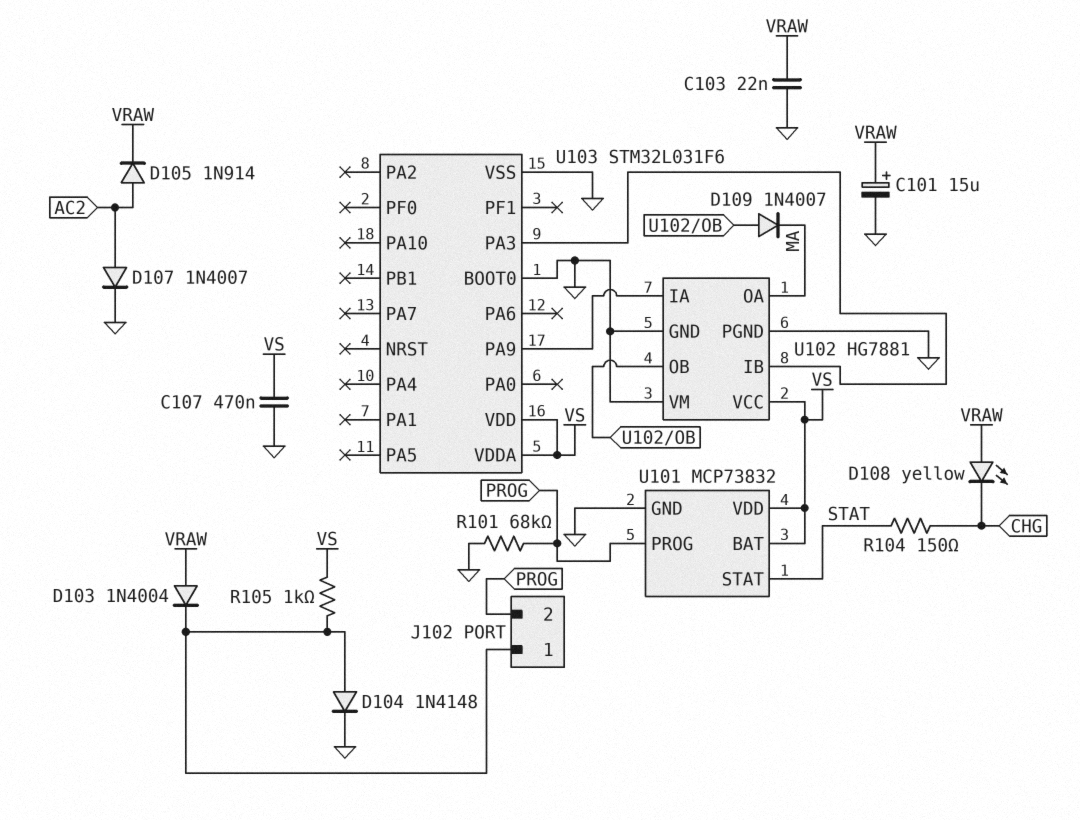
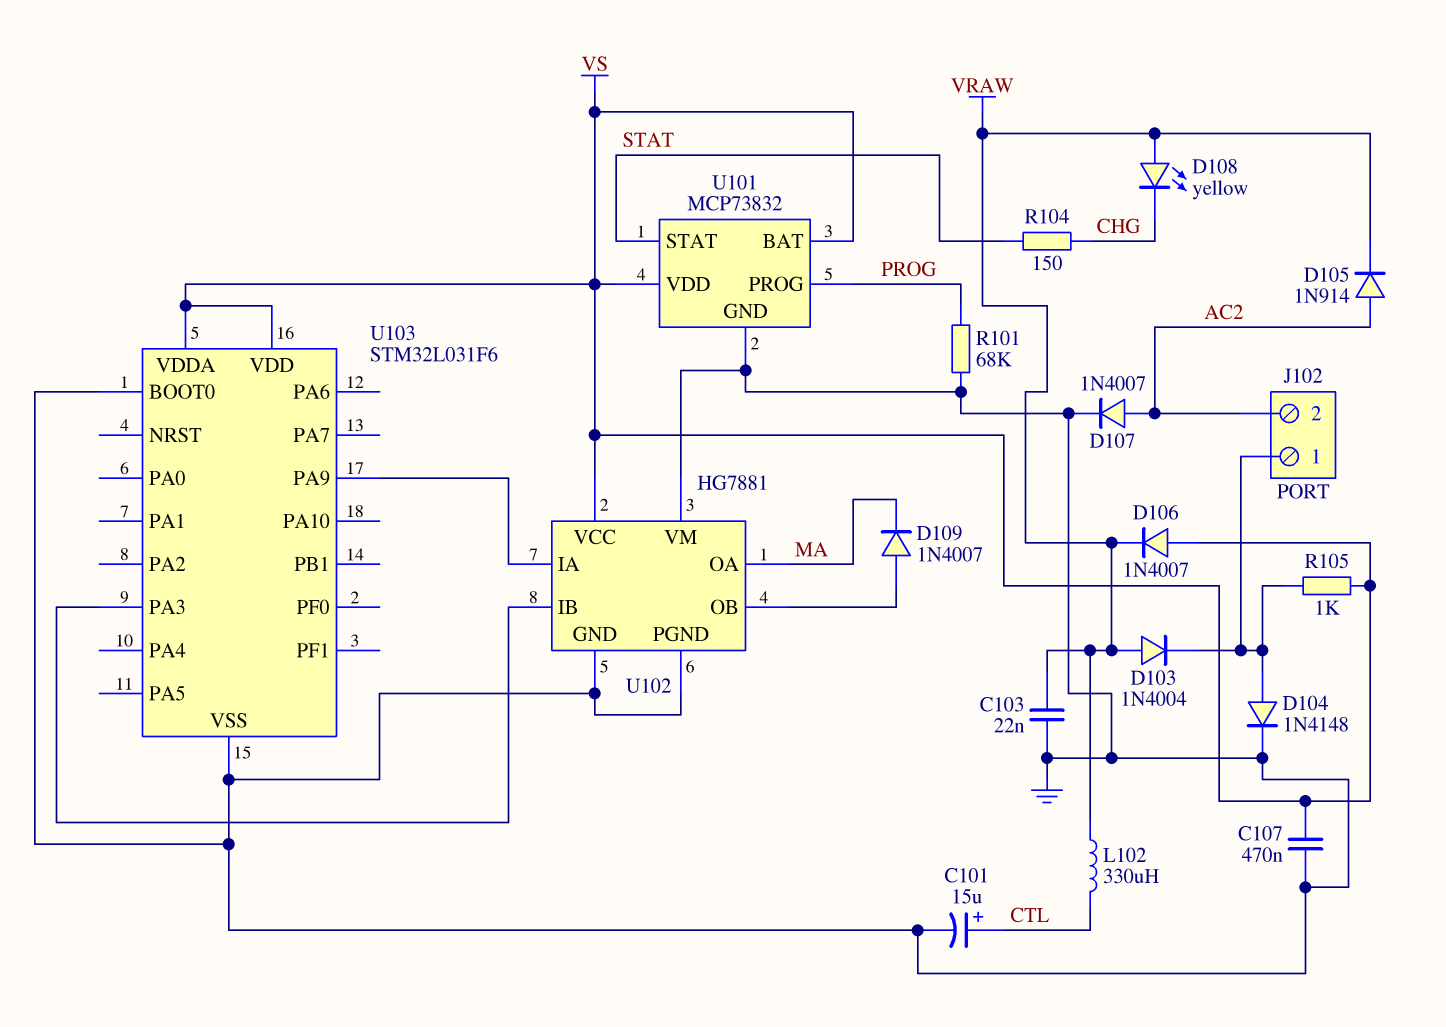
C101: 15uF (plus VRAW, minus GND) -> 15uF (plus CTL, minus GND)
D106: none -> diode 1N4007 (A VS, K VRAW)
J102 pin 2: PROG -> AC2
L102: none -> 330uH (CTL, VRAW)

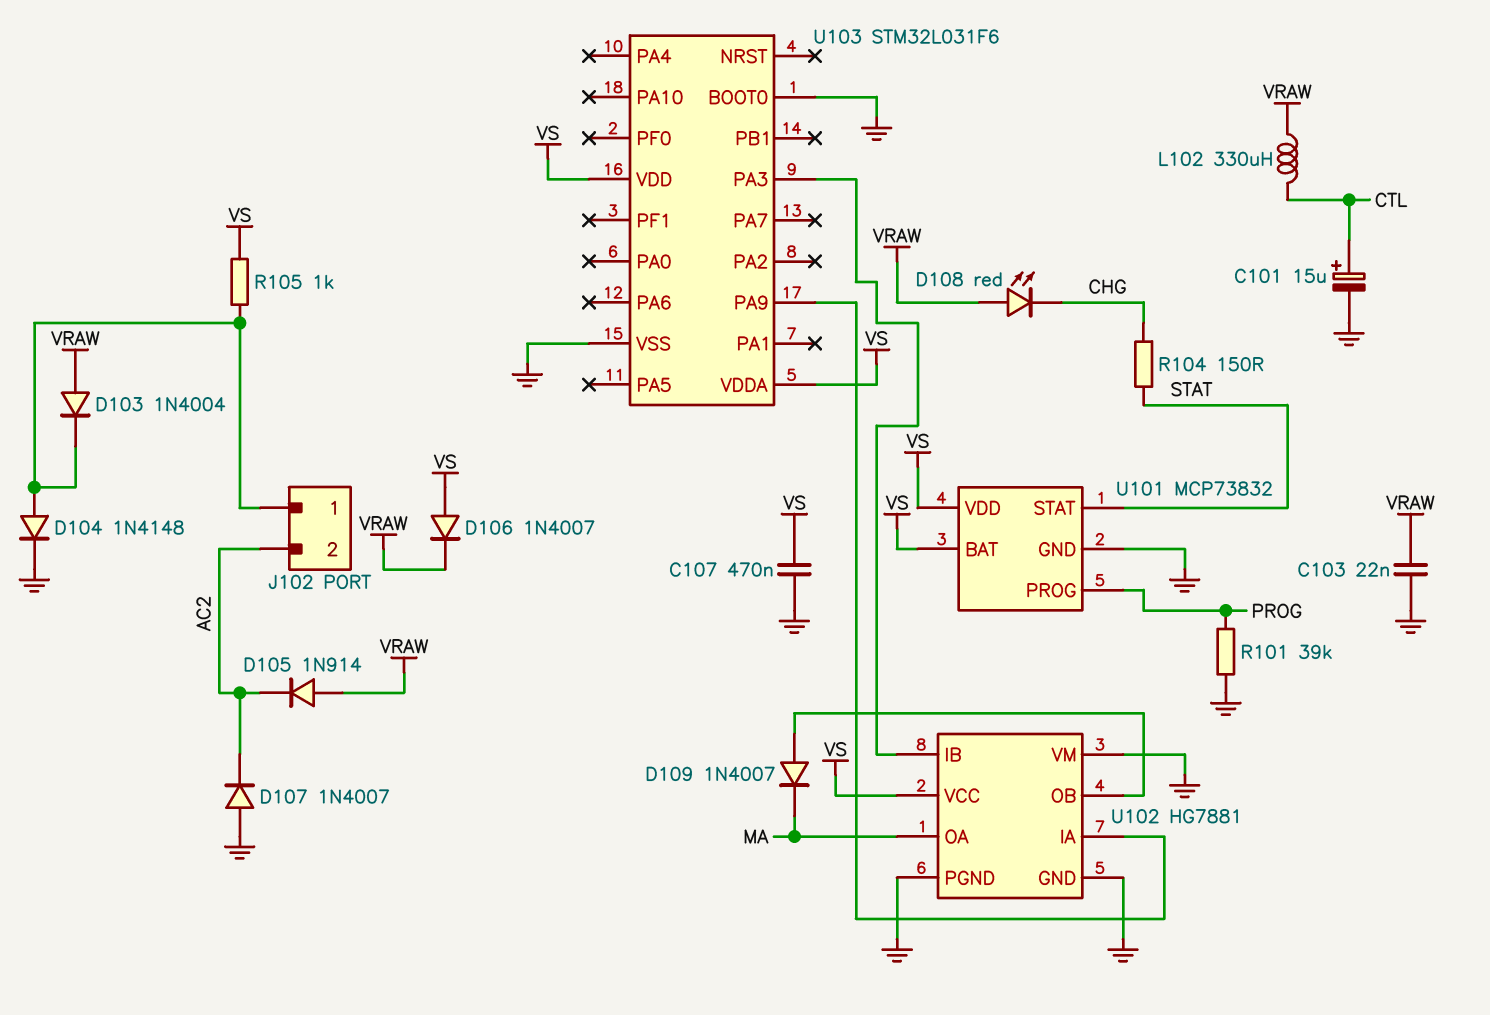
D105: diode 1N914 (A AC2, K VRAW) -> diode 1N914 (A VRAW, K AC2)
D107: diode 1N4007 (A AC2, K GND) -> diode 1N4007 (A GND, K AC2)
D108: LED yellow (A VRAW, K CHG) -> LED red (A VRAW, K CHG)
R101: 68k (GND, PROG) -> 39k (GND, PROG)

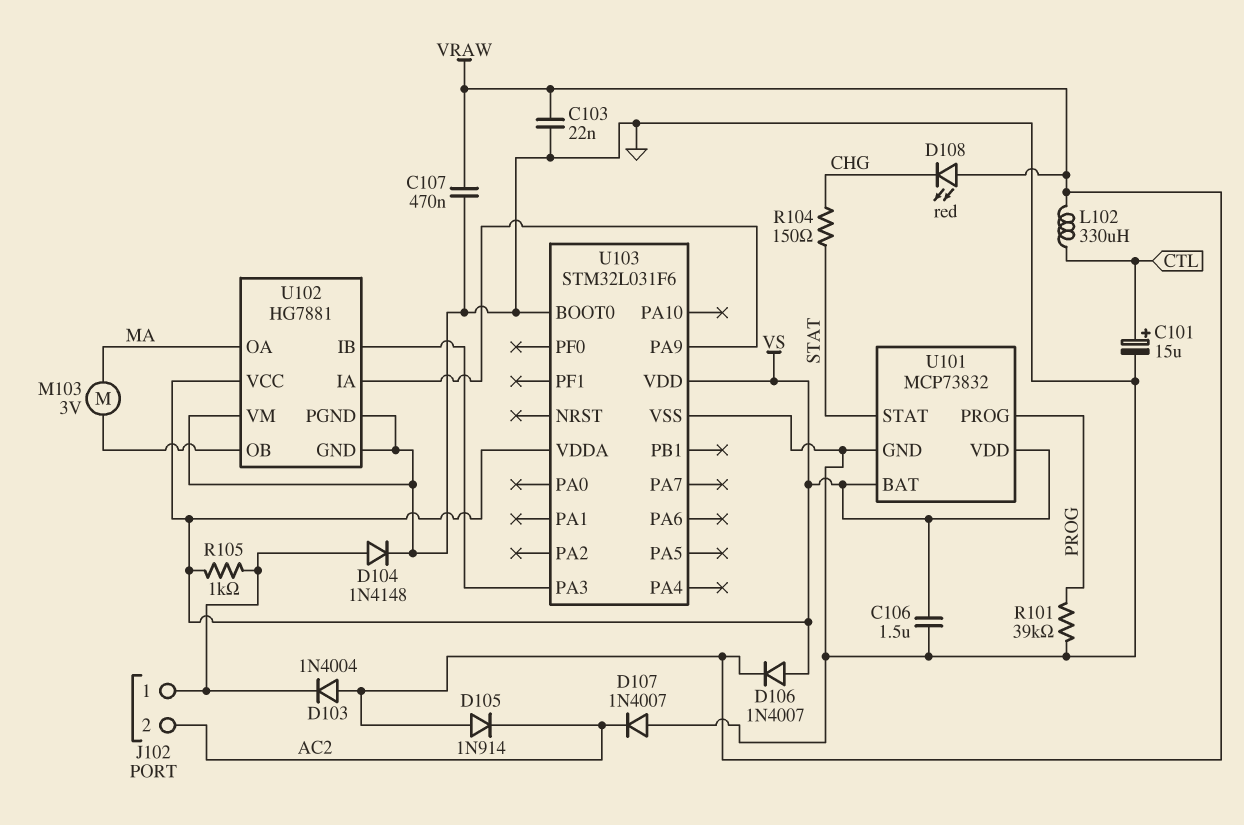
C106: none -> 1.5uF (GND, VS)
C107: 470nF (GND, VS) -> 470nF (GND, VRAW)
D109: diode 1N4007 (A U102/OB, K MA) -> none
M103: none -> motor 3V (MA, U102/OB)

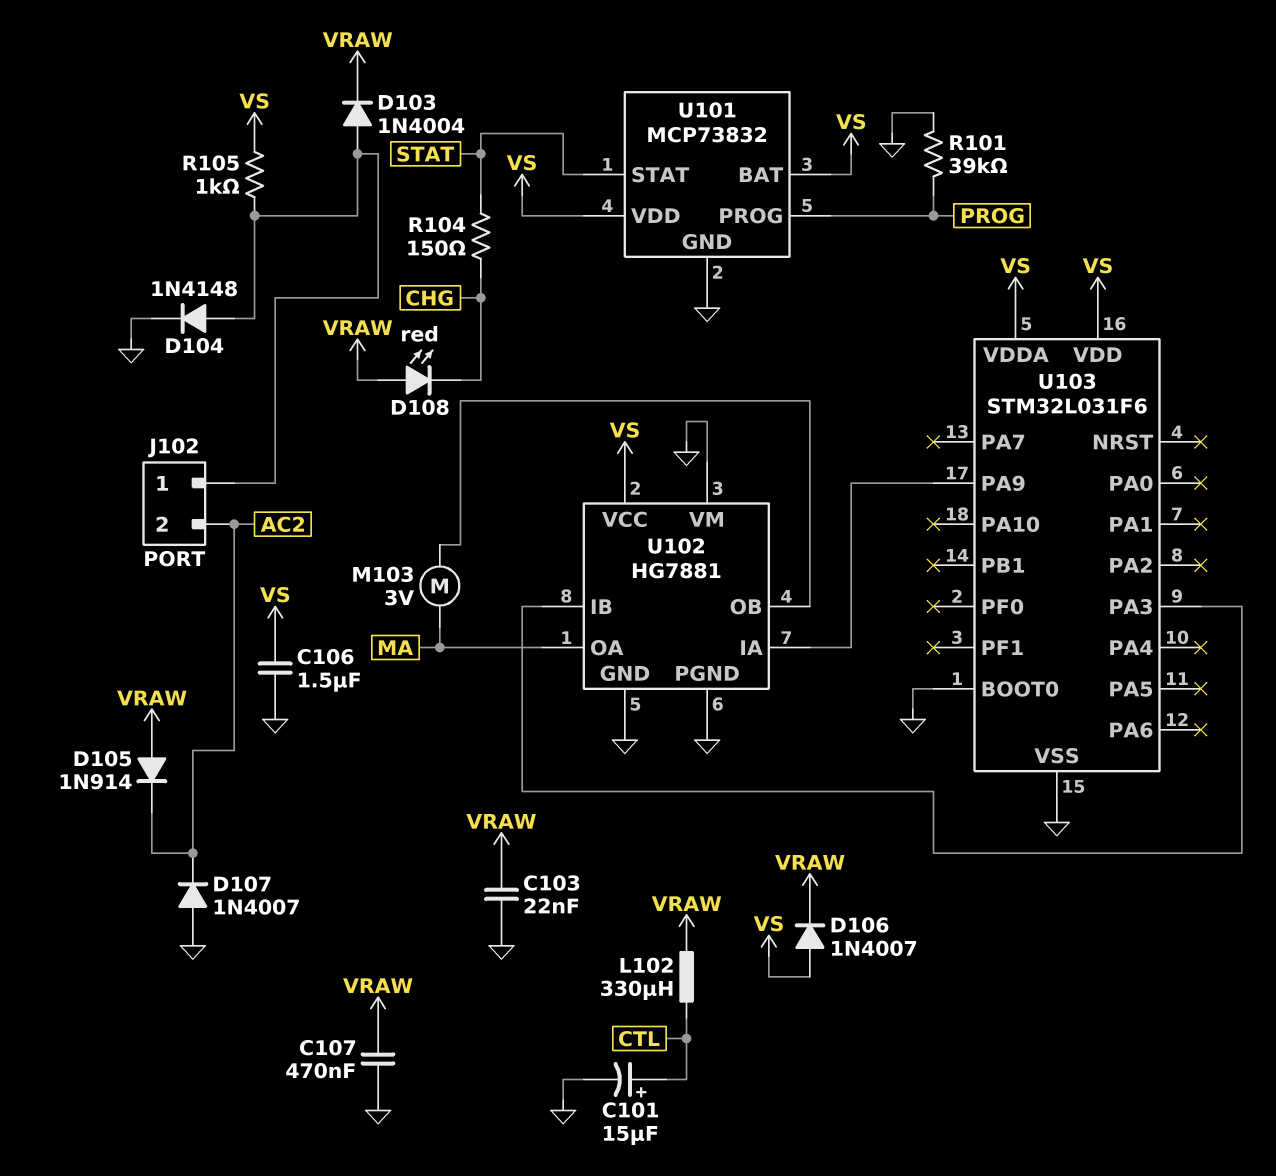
D103: diode 1N4004 (A VRAW, K J102/1) -> diode 1N4004 (A J102/1, K VRAW)

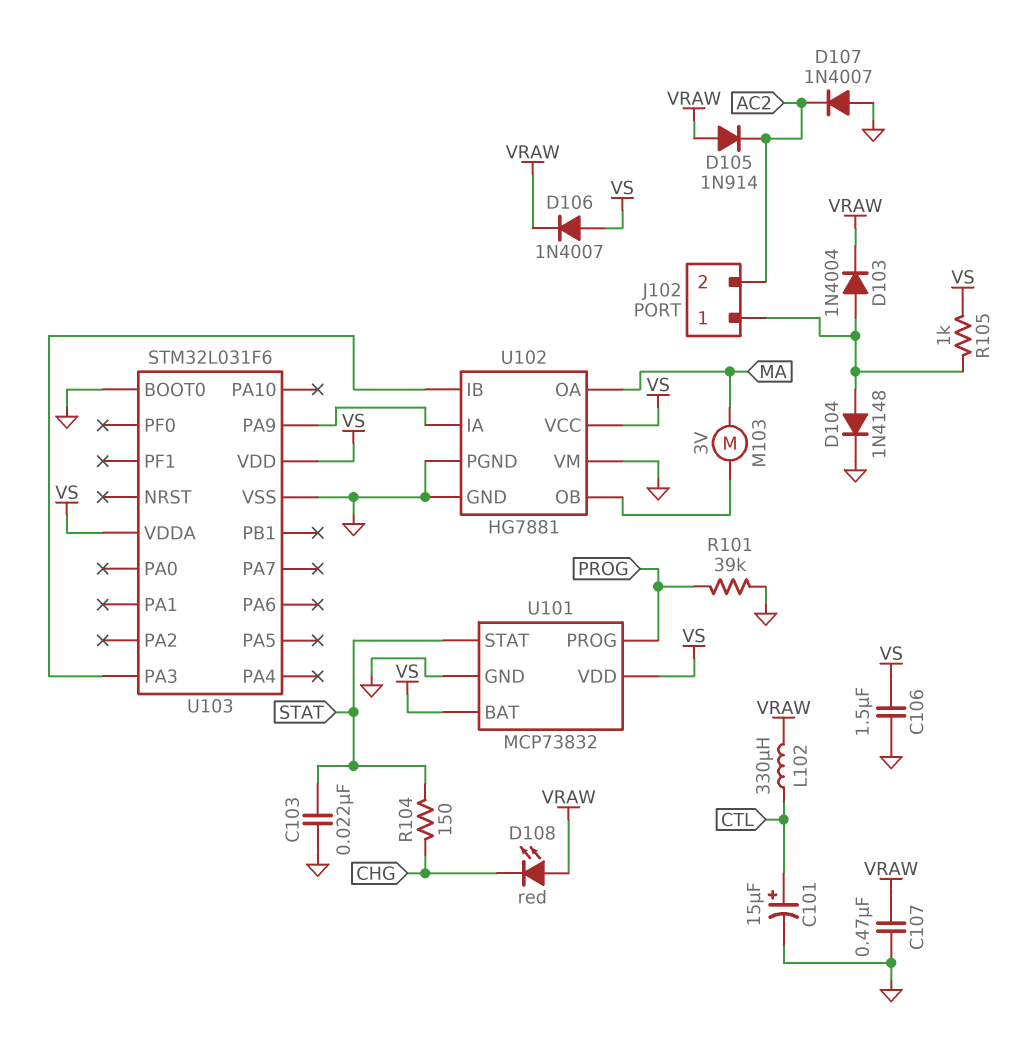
C103: 22nF (GND, VRAW) -> 22nF (GND, STAT)

